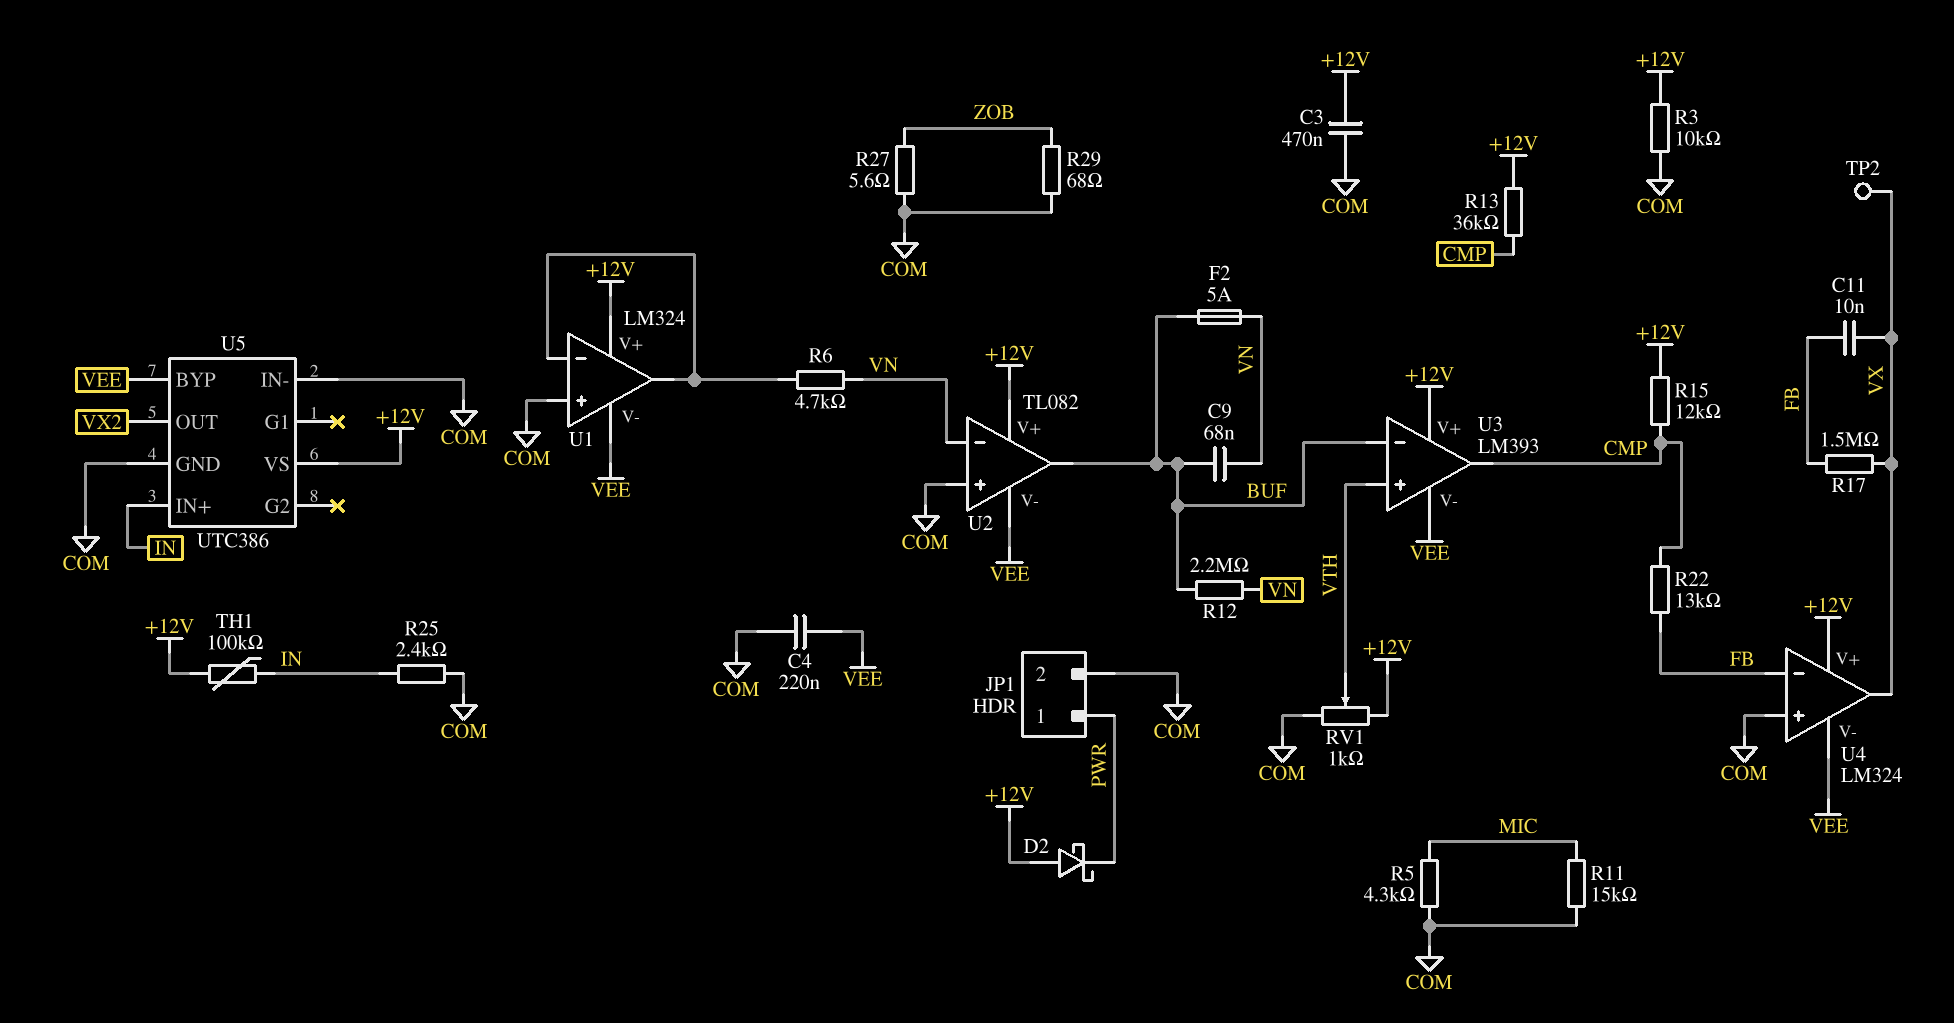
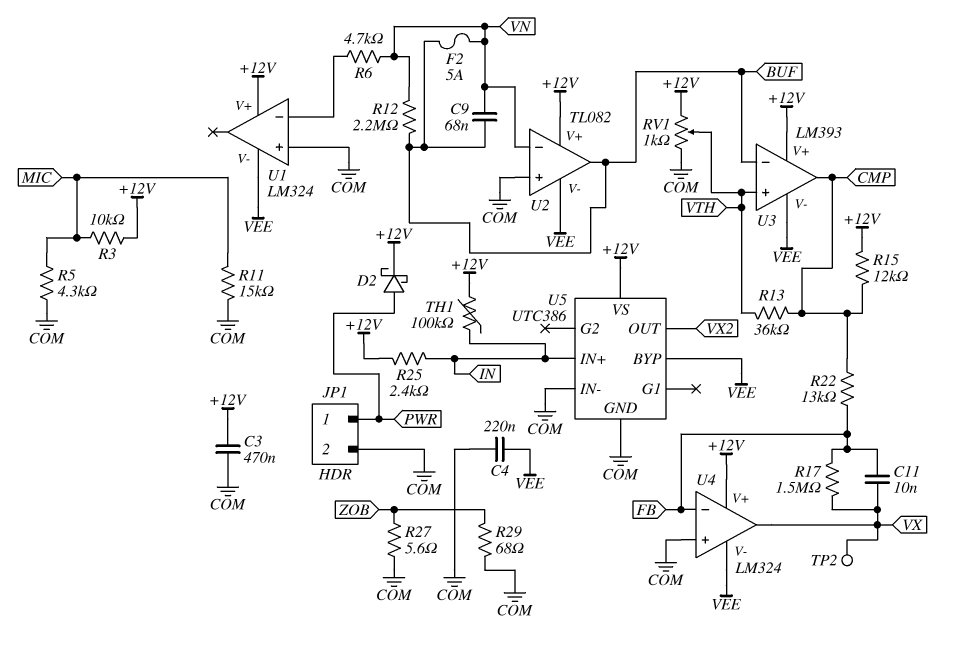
D2: schottky (A +12V, K PWR) -> schottky (A PWR, K +12V)
R3: 10k (+12V, COM) -> 10k (+12V, MIC)
R13: 36k (+12V, CMP) -> 36k (CMP, VTH)
R25: 2.4k (COM, IN) -> 2.4k (+12V, IN)
U1 pin out: U1/in- -> none

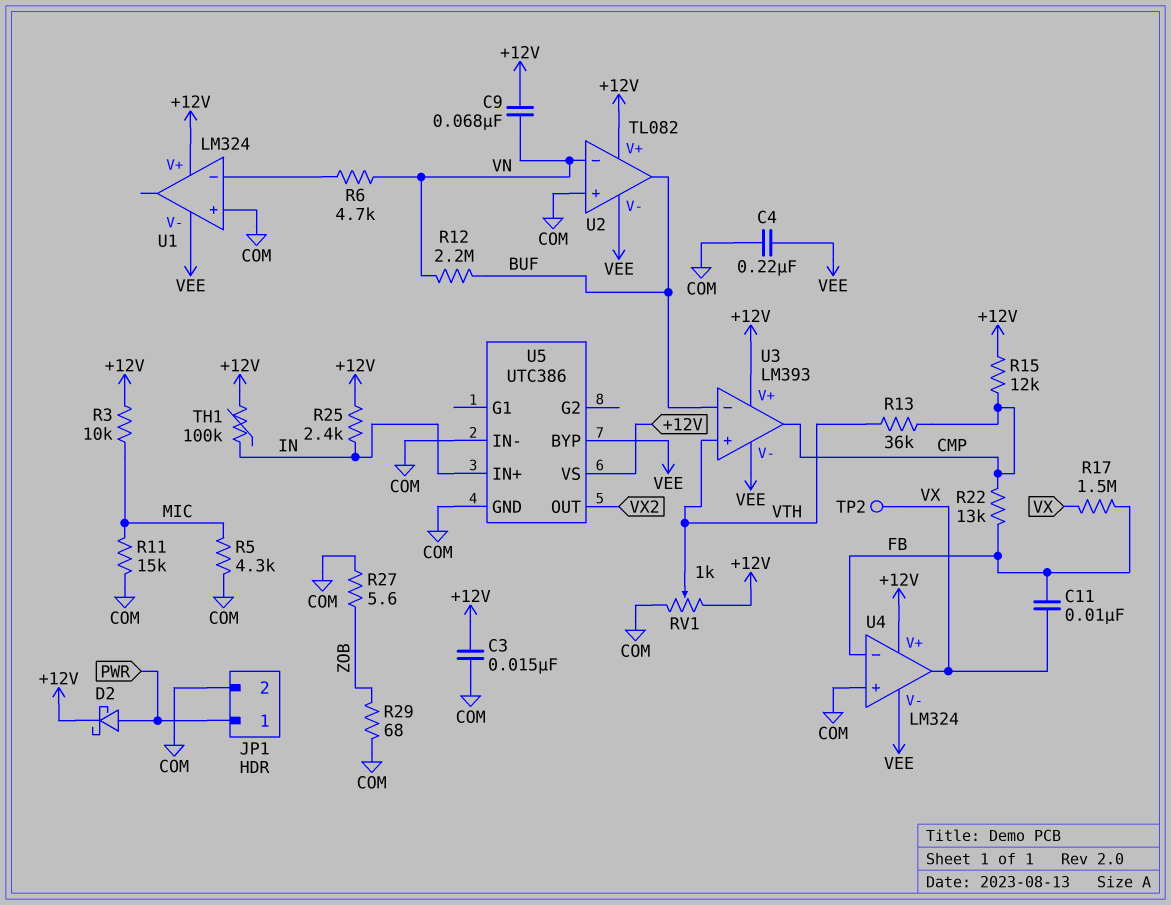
C3: 470nF (+12V, COM) -> 15nF (+12V, COM)
C9: 68nF (BUF, VN) -> 68nF (+12V, VN)
F2: 5A (BUF, VN) -> none

